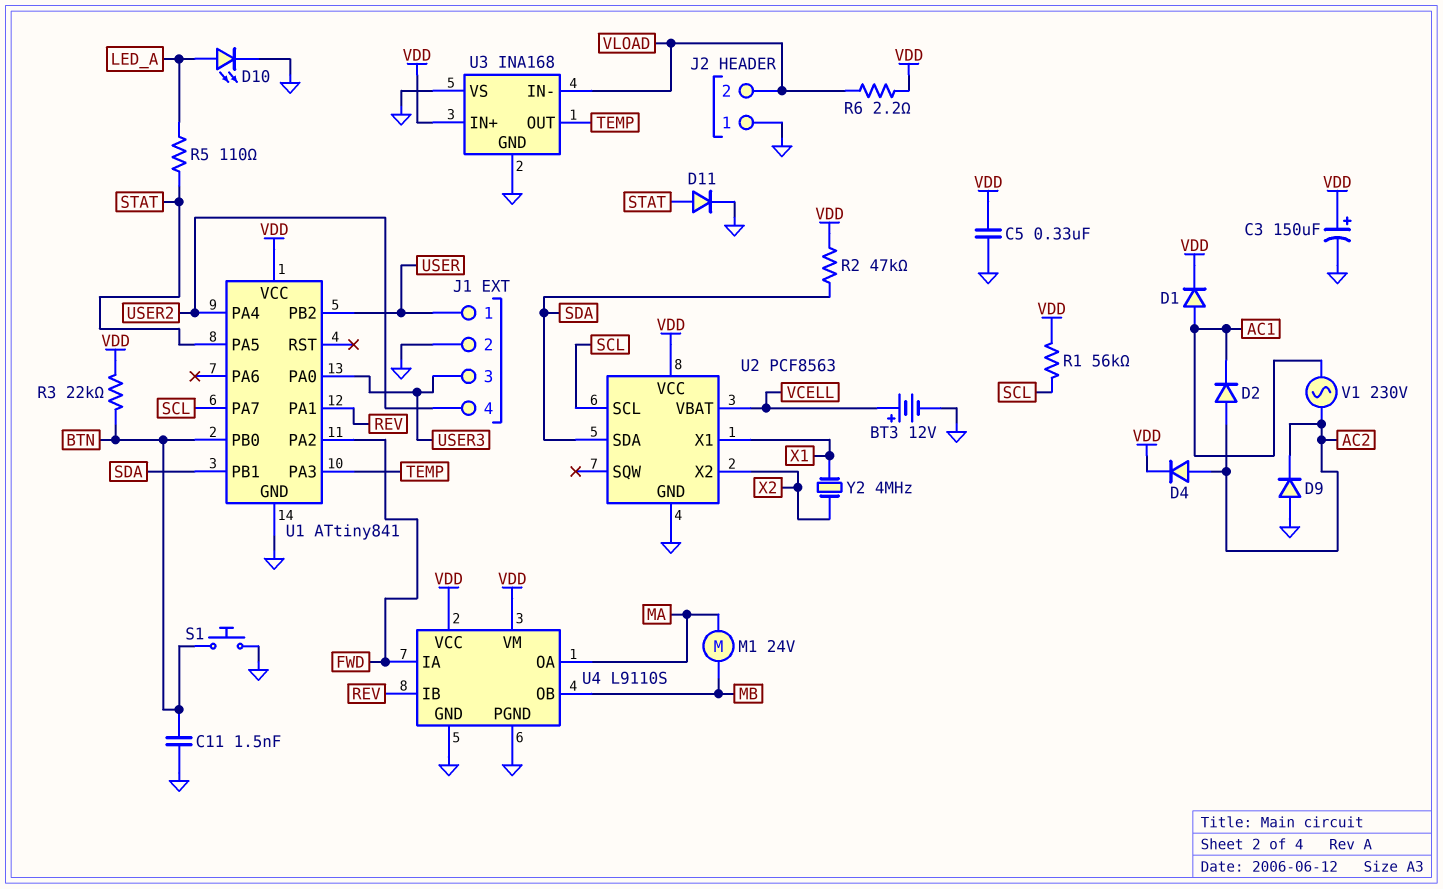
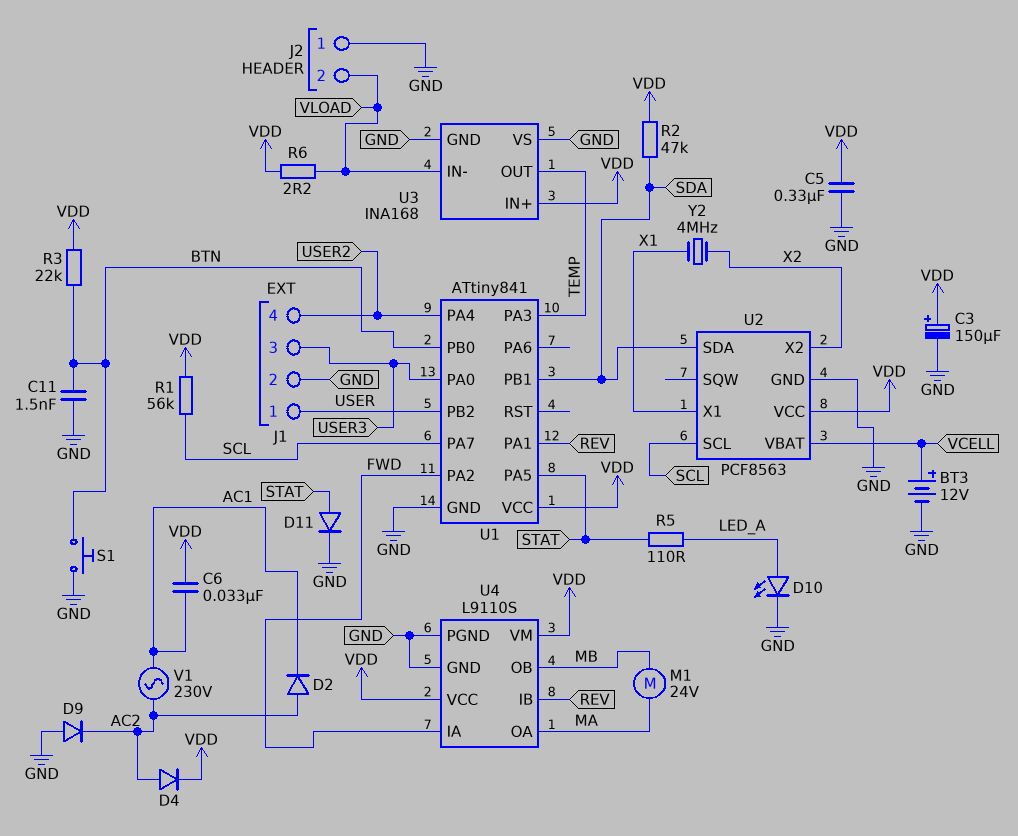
C6: none -> 33nF (AC1, VDD)
D1: diode (A AC1, K VDD) -> none

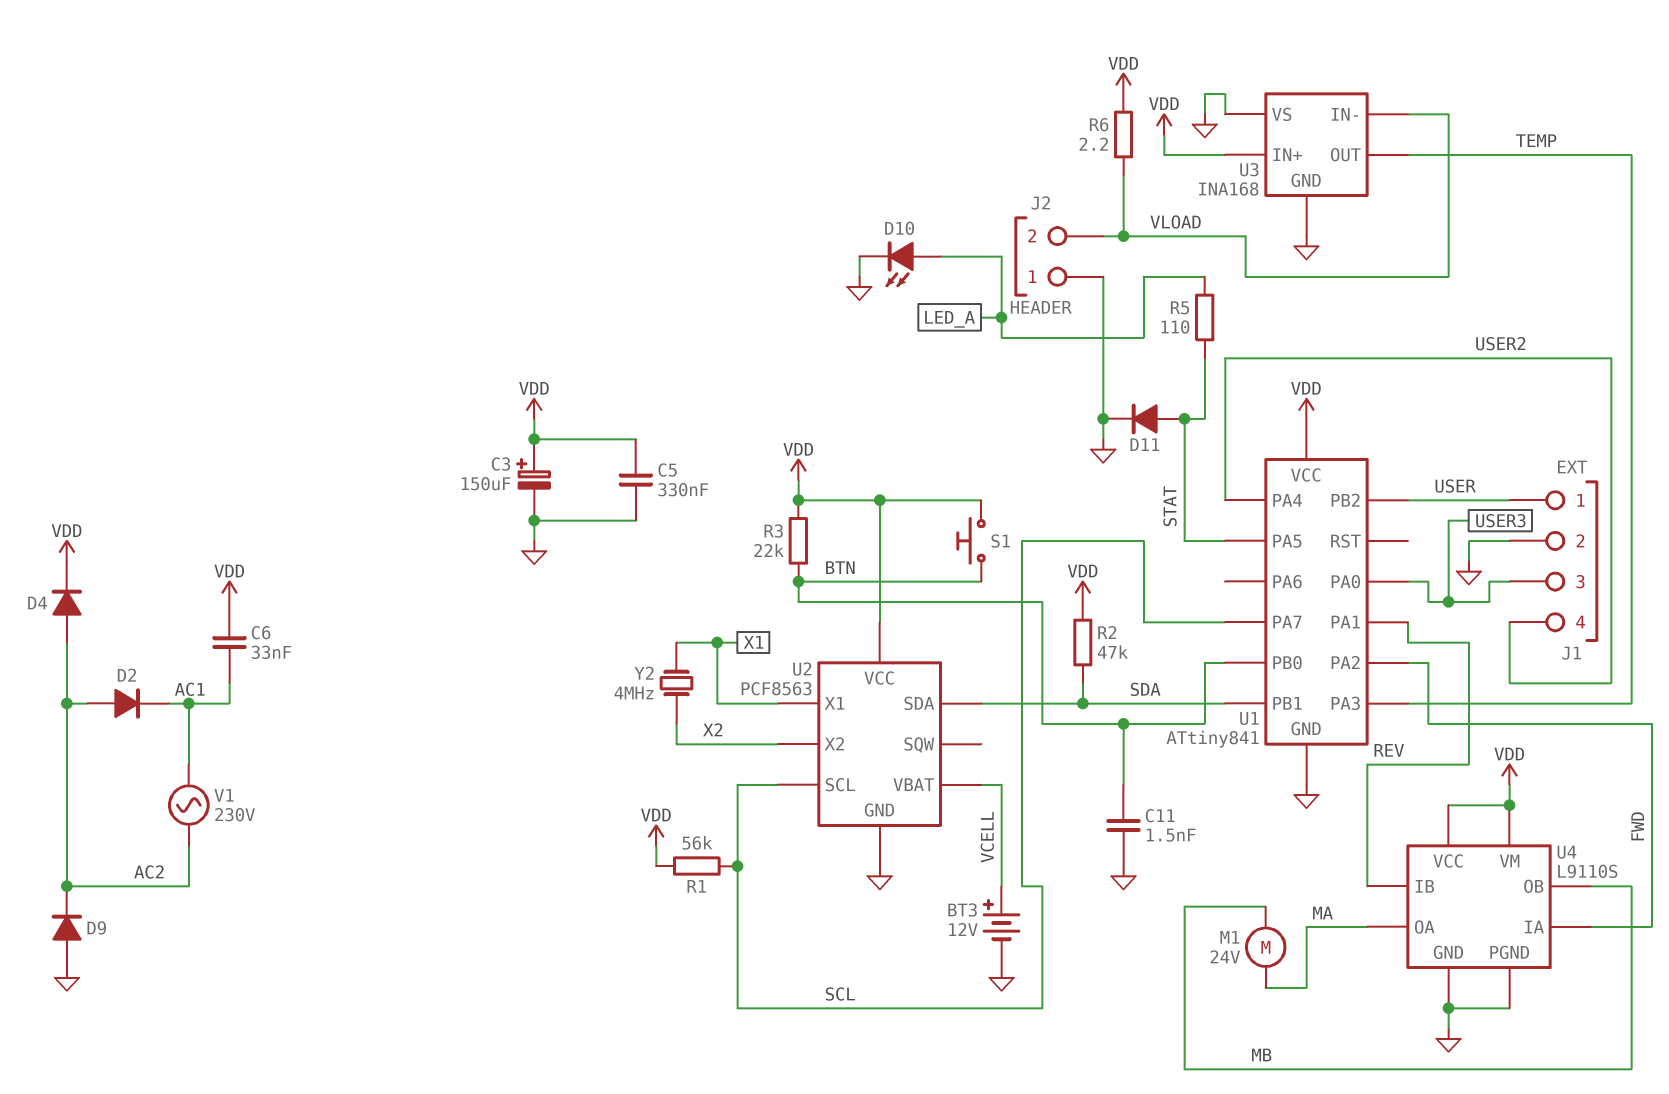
S1: button (BTN, GND) -> button (BTN, VDD)

